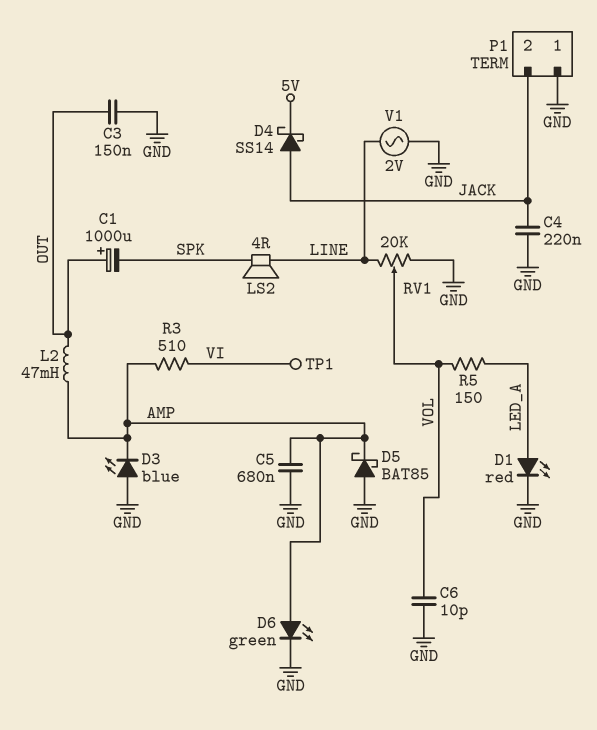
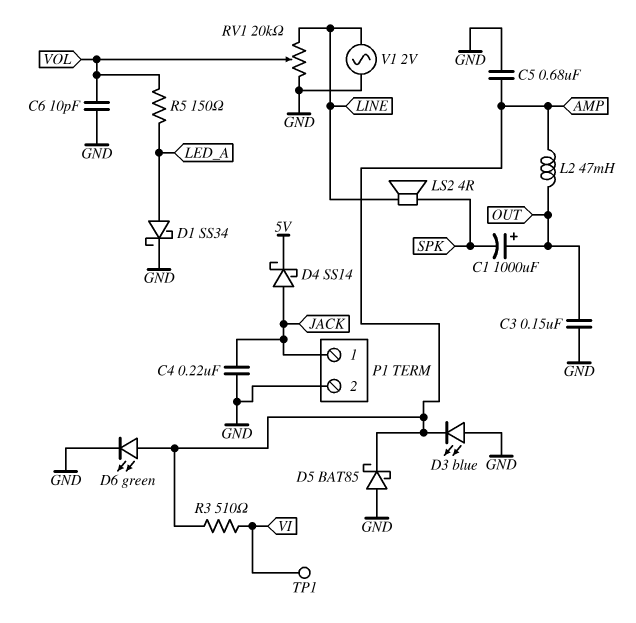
D1: LED red (A LED_A, K GND) -> schottky SS34 (A LED_A, K GND)
P1 pin 1: GND -> JACK
P1 pin 2: JACK -> GND

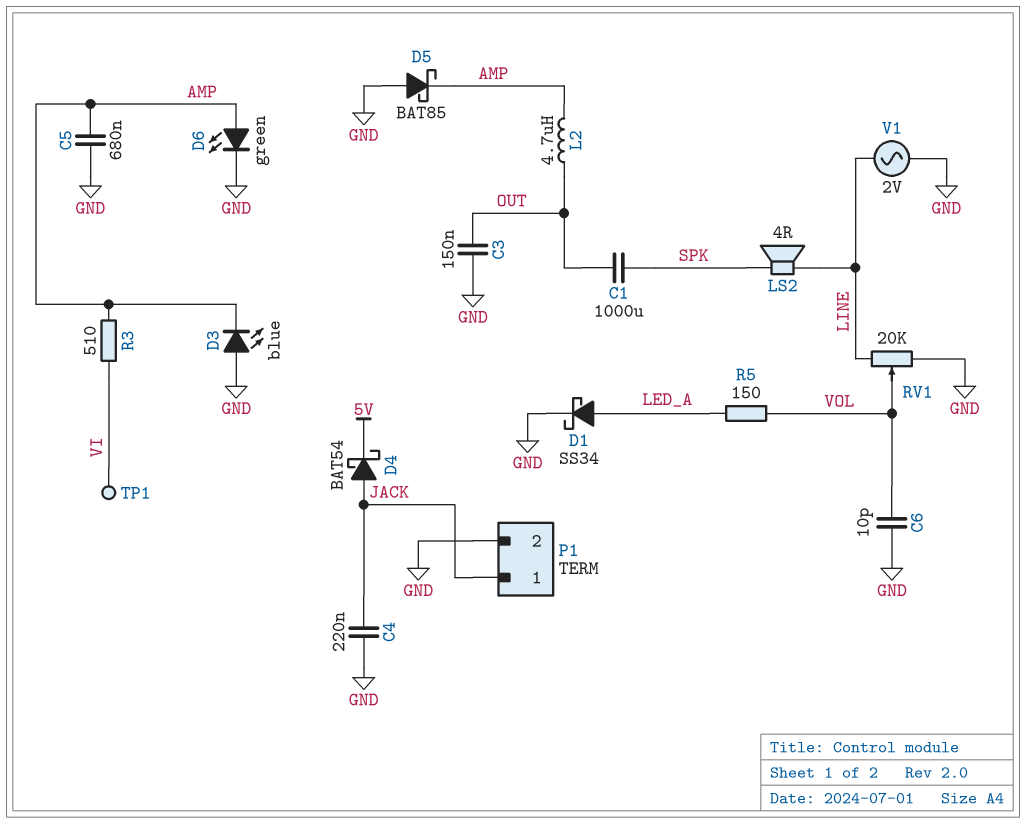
C1: 1000uF (plus OUT, minus SPK) -> 1000uF (OUT, SPK)
D4: schottky SS14 (A JACK, K 5V) -> schottky BAT54 (A JACK, K 5V)
L2: 47mH (AMP, OUT) -> 4.7uH (AMP, OUT)

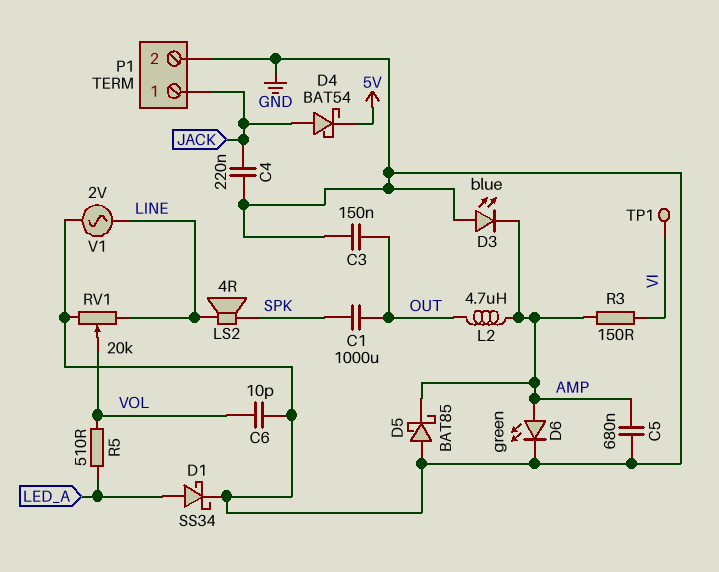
R3: 510 (AMP, VI) -> 150 (AMP, VI)
R5: 150 (LED_A, VOL) -> 510 (LED_A, VOL)

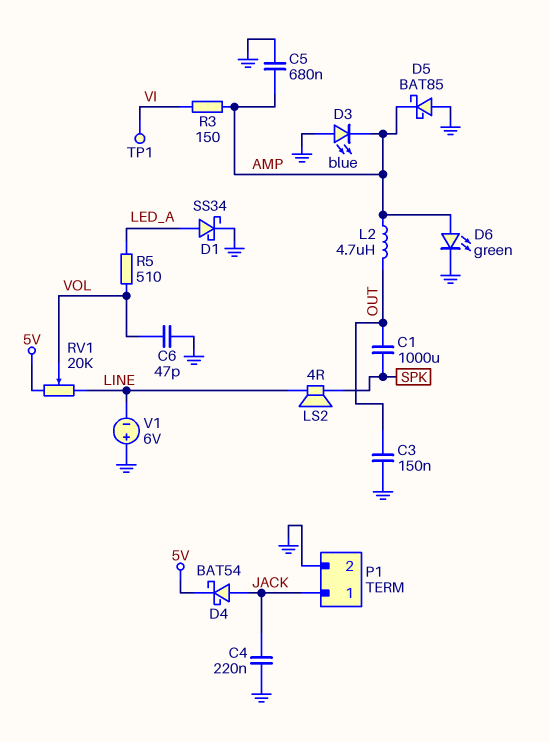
C6: 10pF (GND, VOL) -> 47pF (GND, VOL)
RV1: 20k (GND, LINE, wiper VOL) -> 20k (5V, LINE, wiper VOL)
V1: AC 2V (GND, LINE) -> 6V (plus GND, minus LINE)

